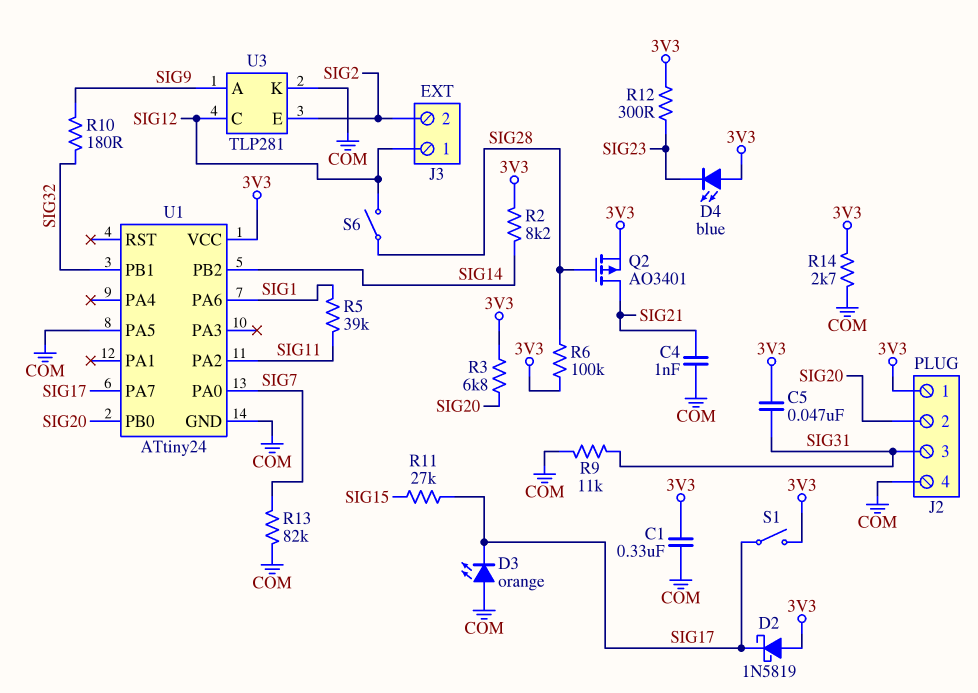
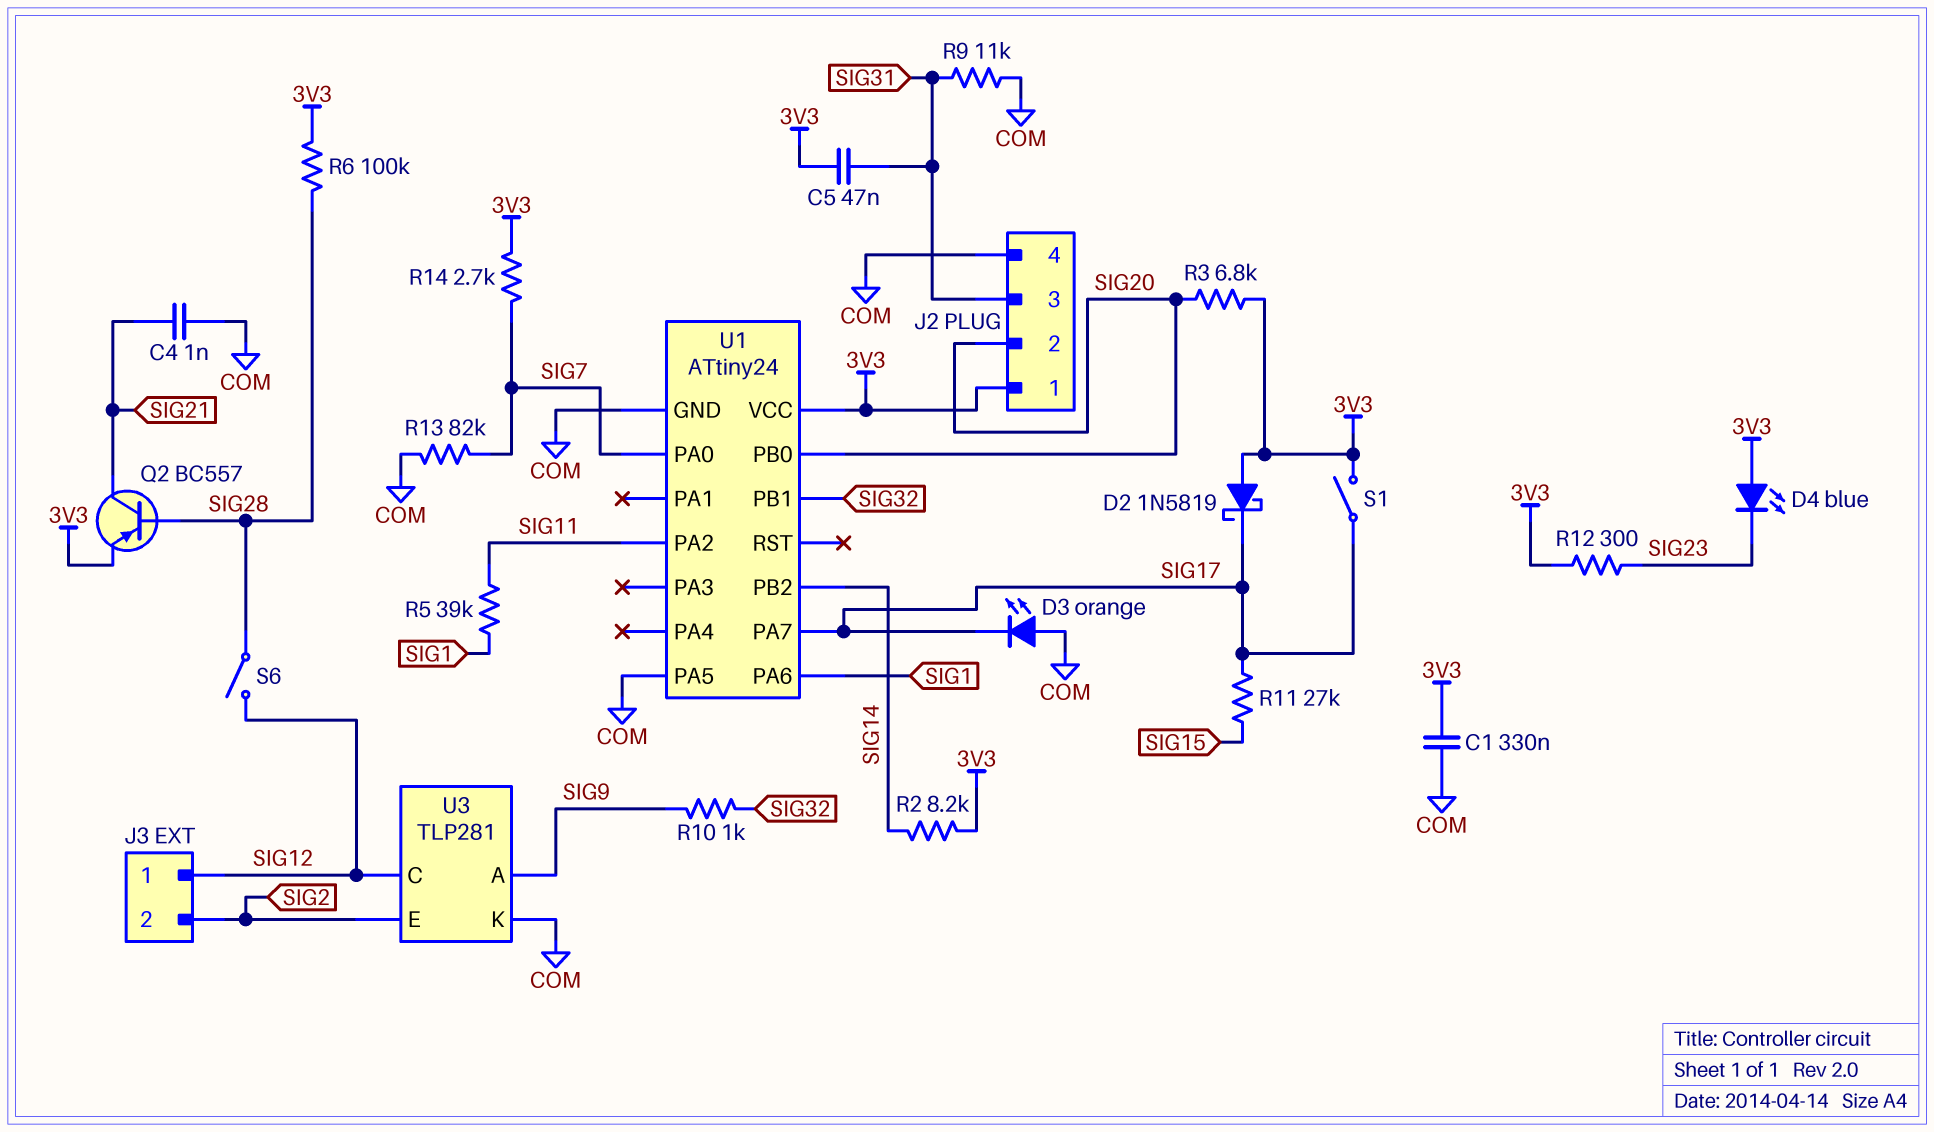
Q2: PMOS AO3401 (G SIG28, D SIG21, S 3V3) -> PNP BC557 (B SIG28, C SIG21, E 3V3)
R10: 180 (SIG9, SIG32) -> 1k (SIG9, SIG32)
R14: 2.7k (3V3, COM) -> 2.7k (3V3, SIG7)

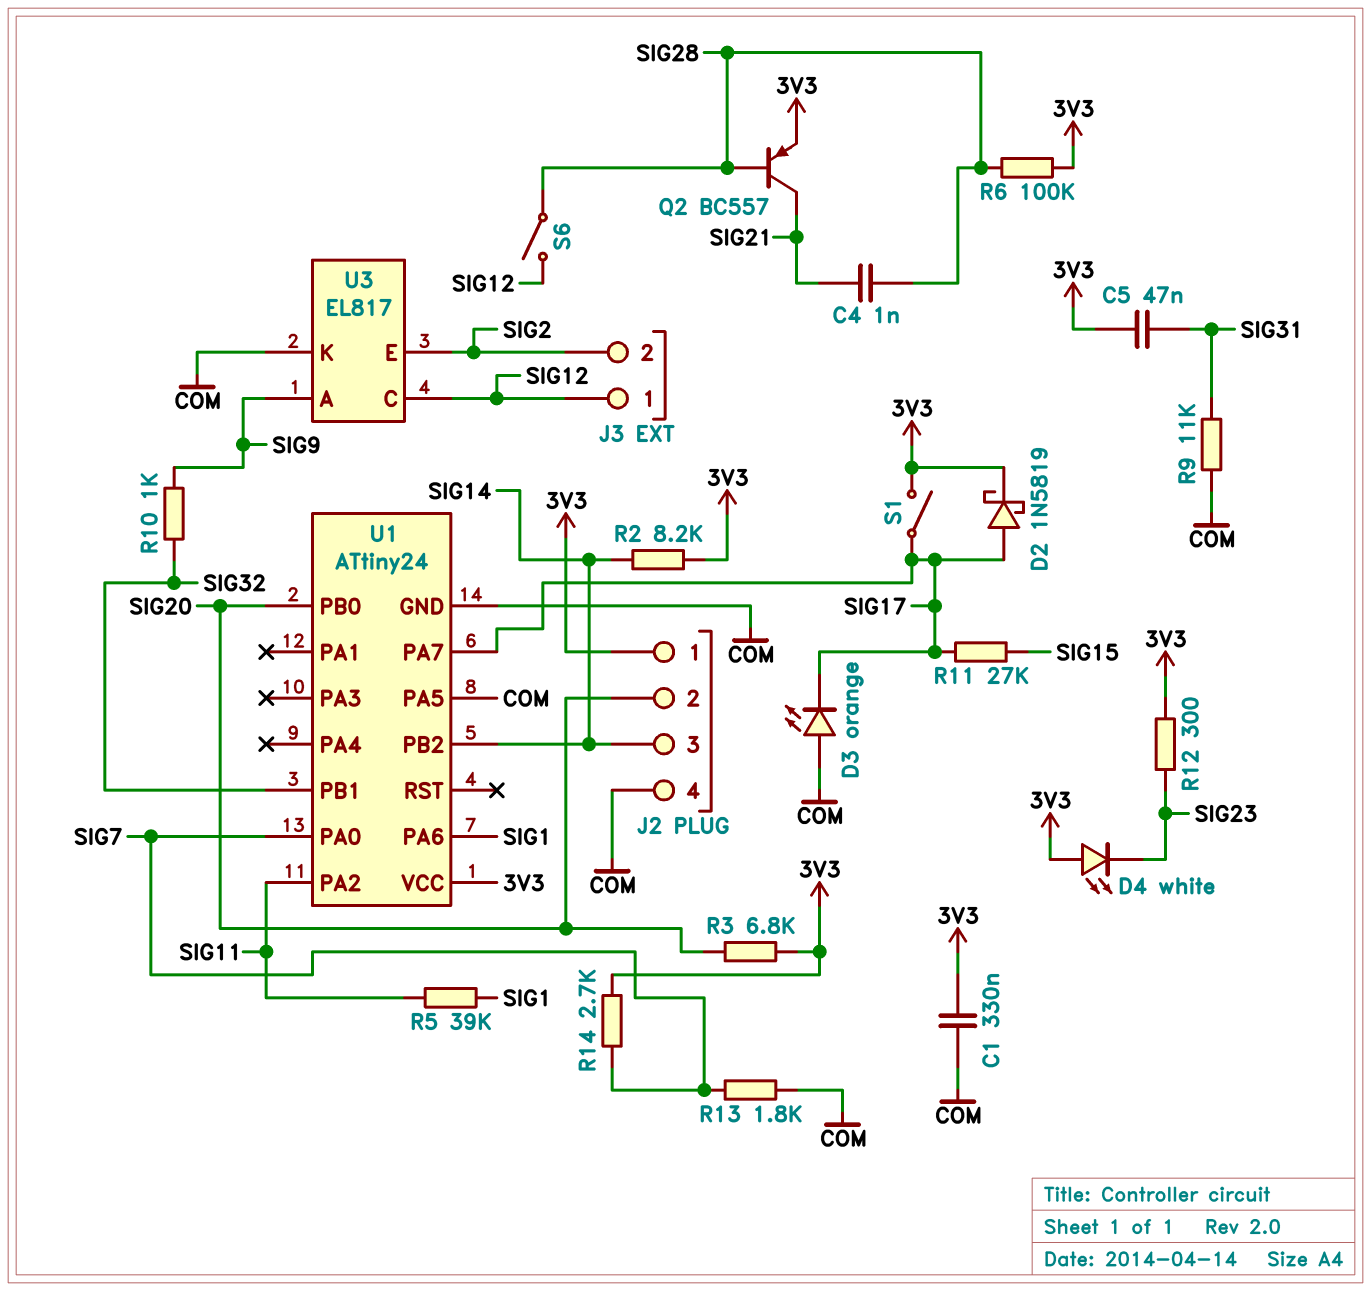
C4: 1nF (COM, SIG21) -> 1nF (SIG21, SIG28)
D2: schottky 1N5819 (A 3V3, K SIG17) -> schottky 1N5819 (A SIG17, K 3V3)
D4: LED blue (A 3V3, K SIG23) -> LED white (A 3V3, K SIG23)
J2 pin 3: SIG31 -> SIG14
R13: 82k (COM, SIG7) -> 1.8k (COM, SIG7)
U3: TLP281 -> EL817

